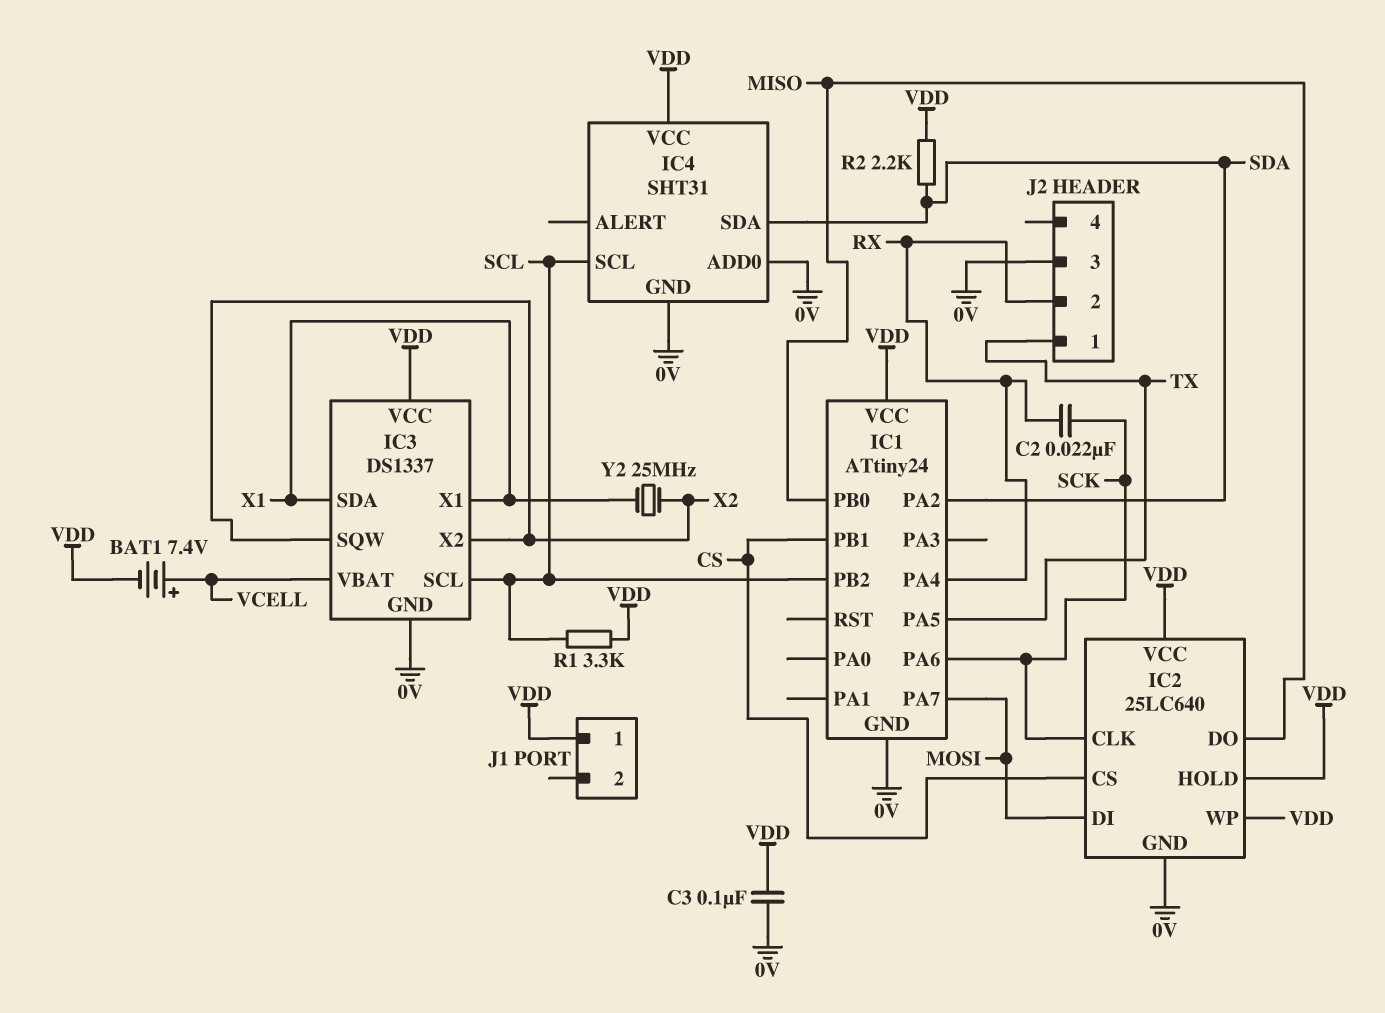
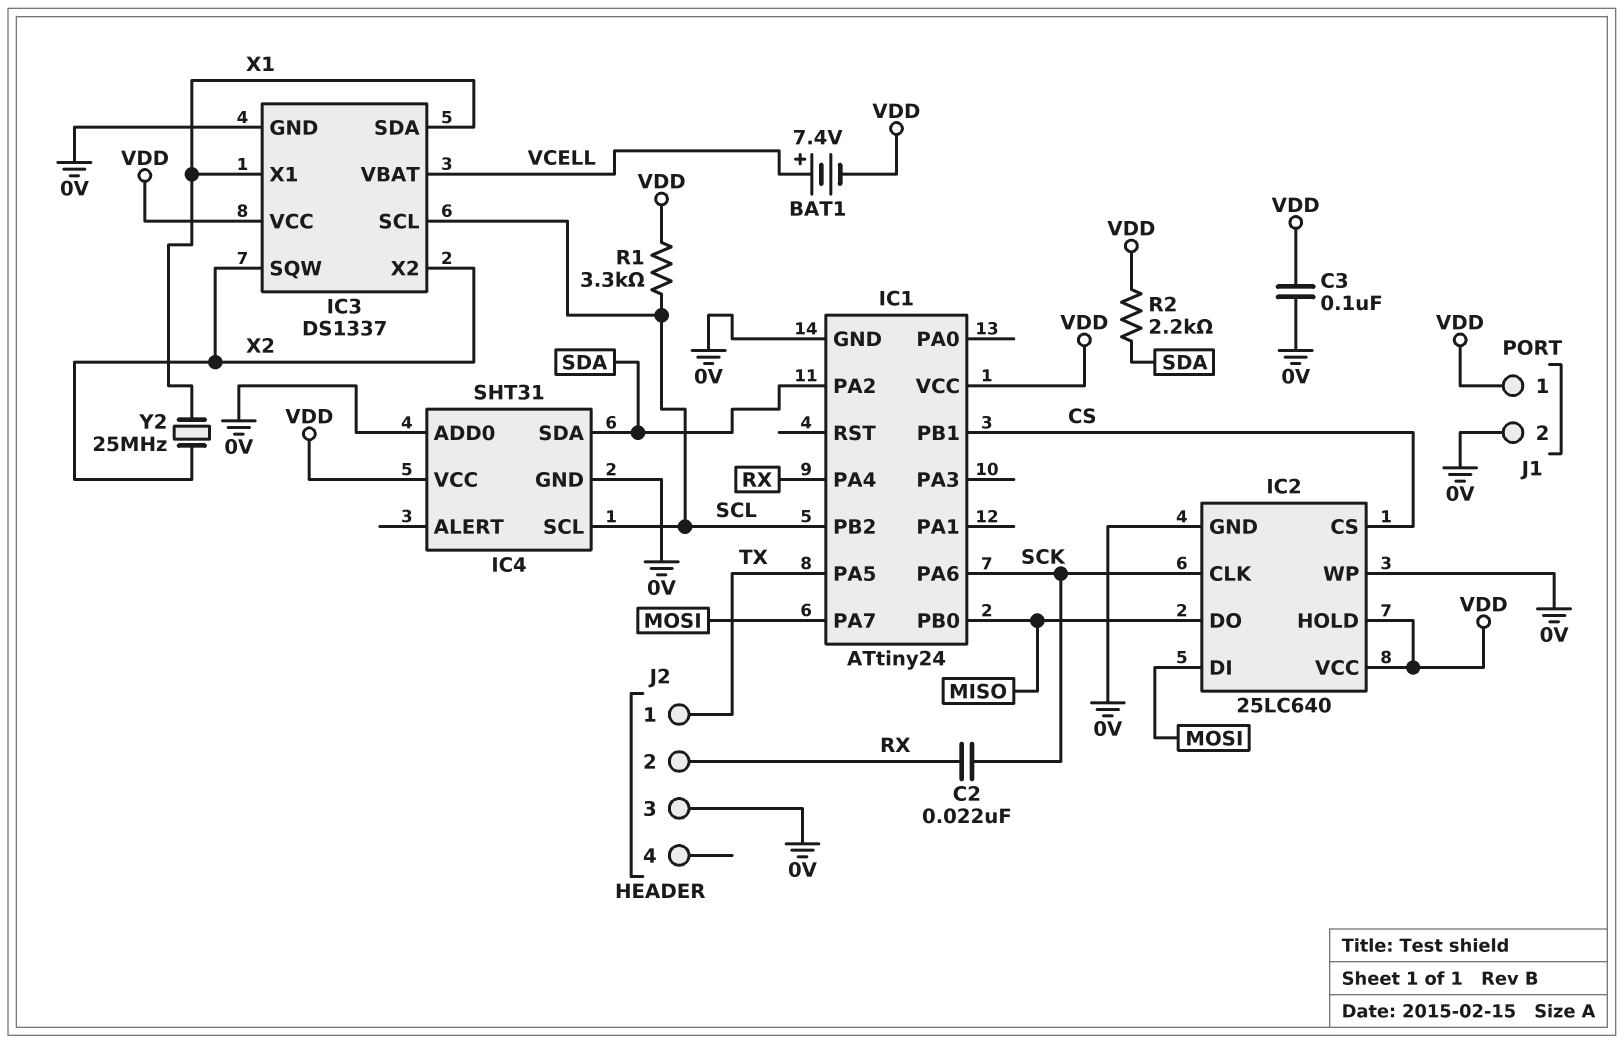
IC2 pin WP: VDD -> 0V
J1 pin 2: none -> 0V

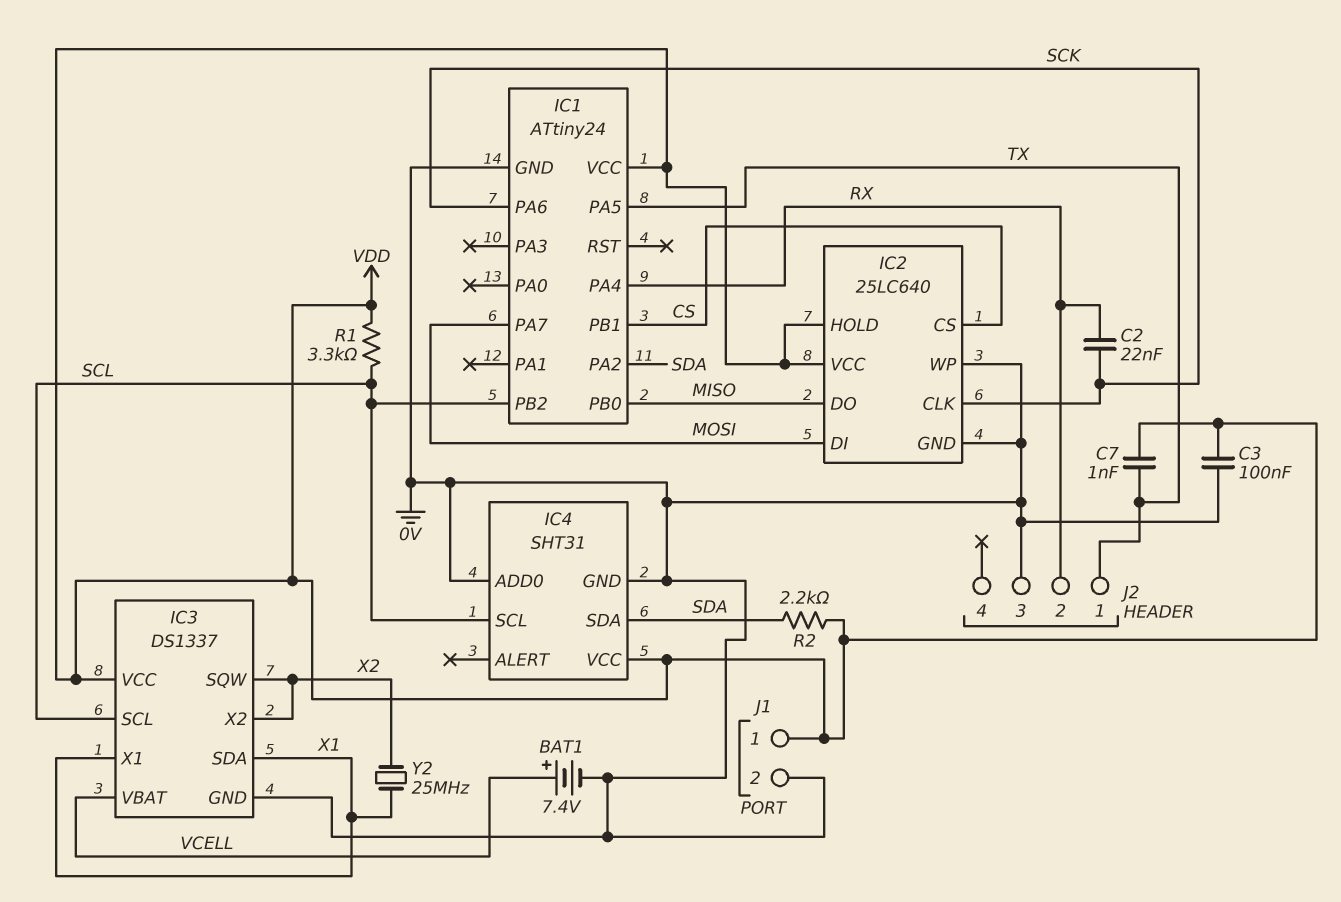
BAT1: 7.4V (plus VCELL, minus VDD) -> 7.4V (plus VCELL, minus 0V)
C7: none -> 1nF (TX, VDD)

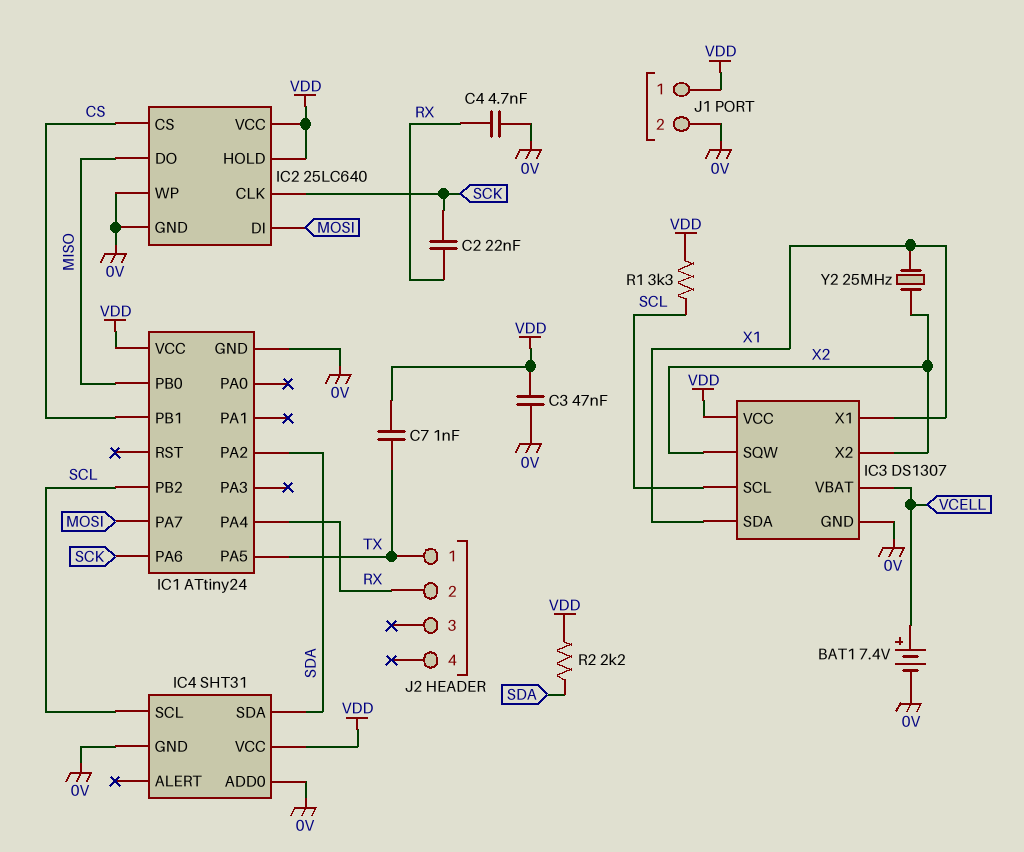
C3: 100nF (0V, VDD) -> 47nF (0V, VDD)
C4: none -> 4.7nF (0V, RX)
IC3: DS1337 -> DS1307
J2 pin 3: 0V -> none

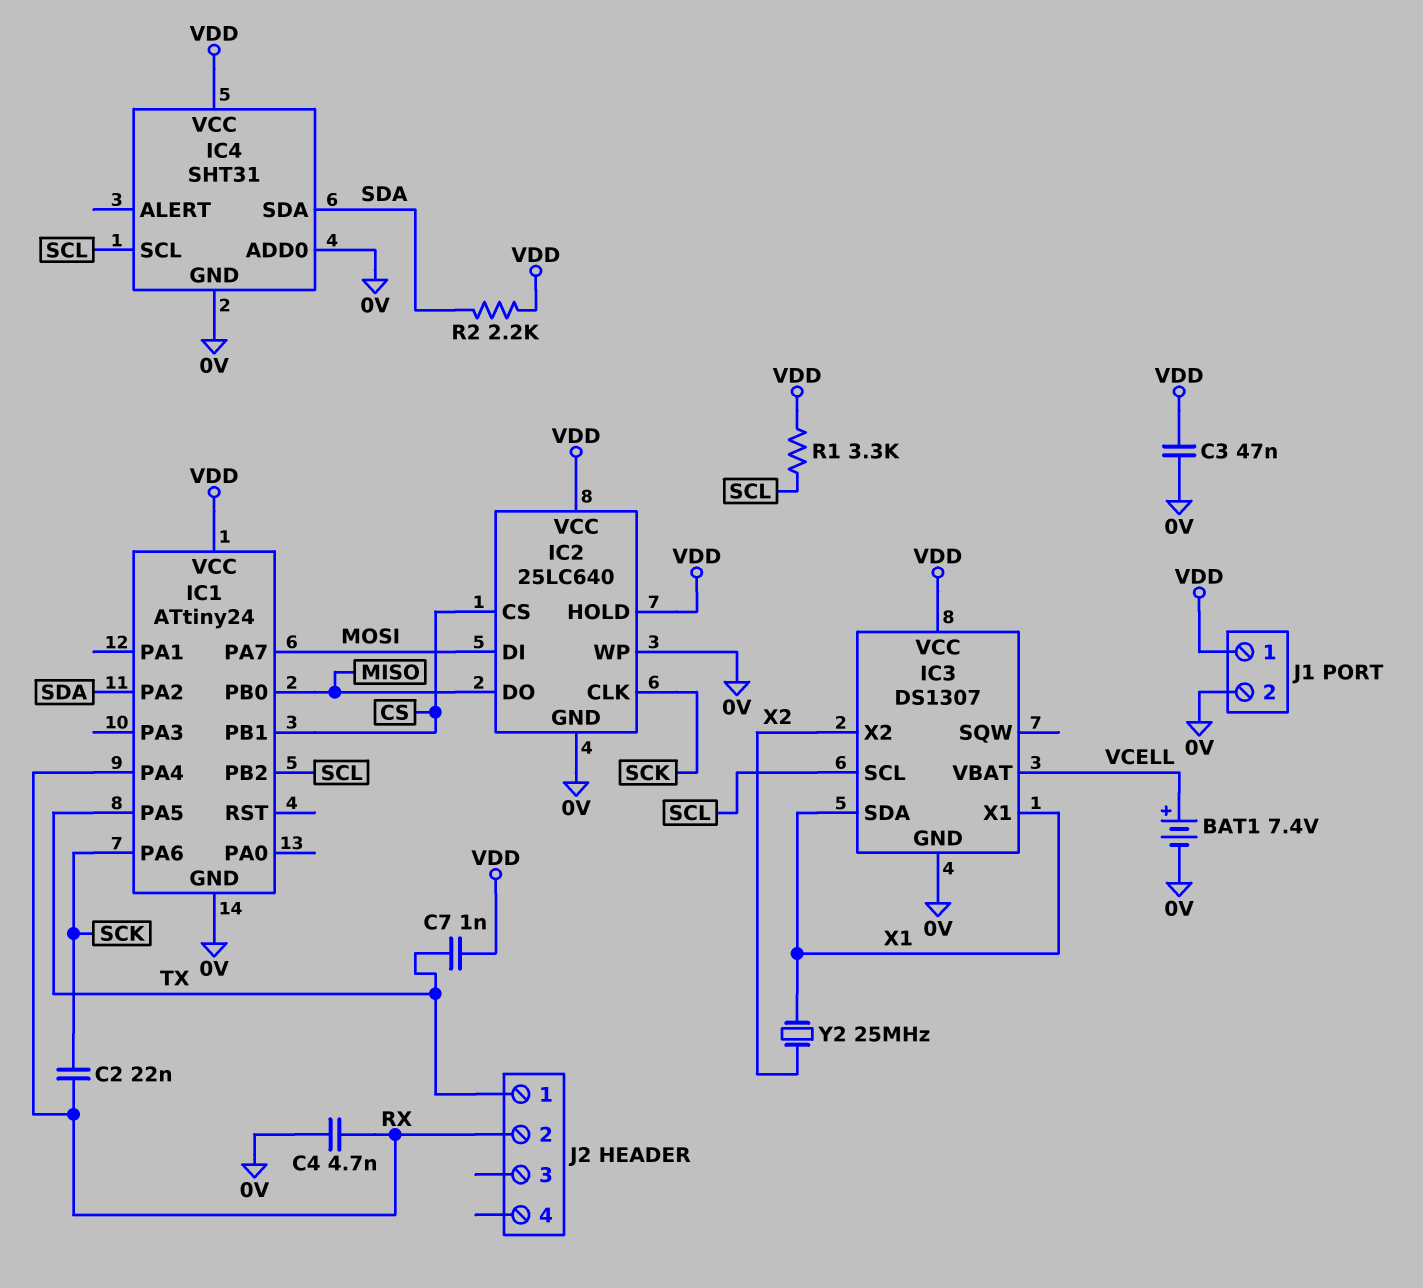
IC3 pin SQW: X2 -> none

